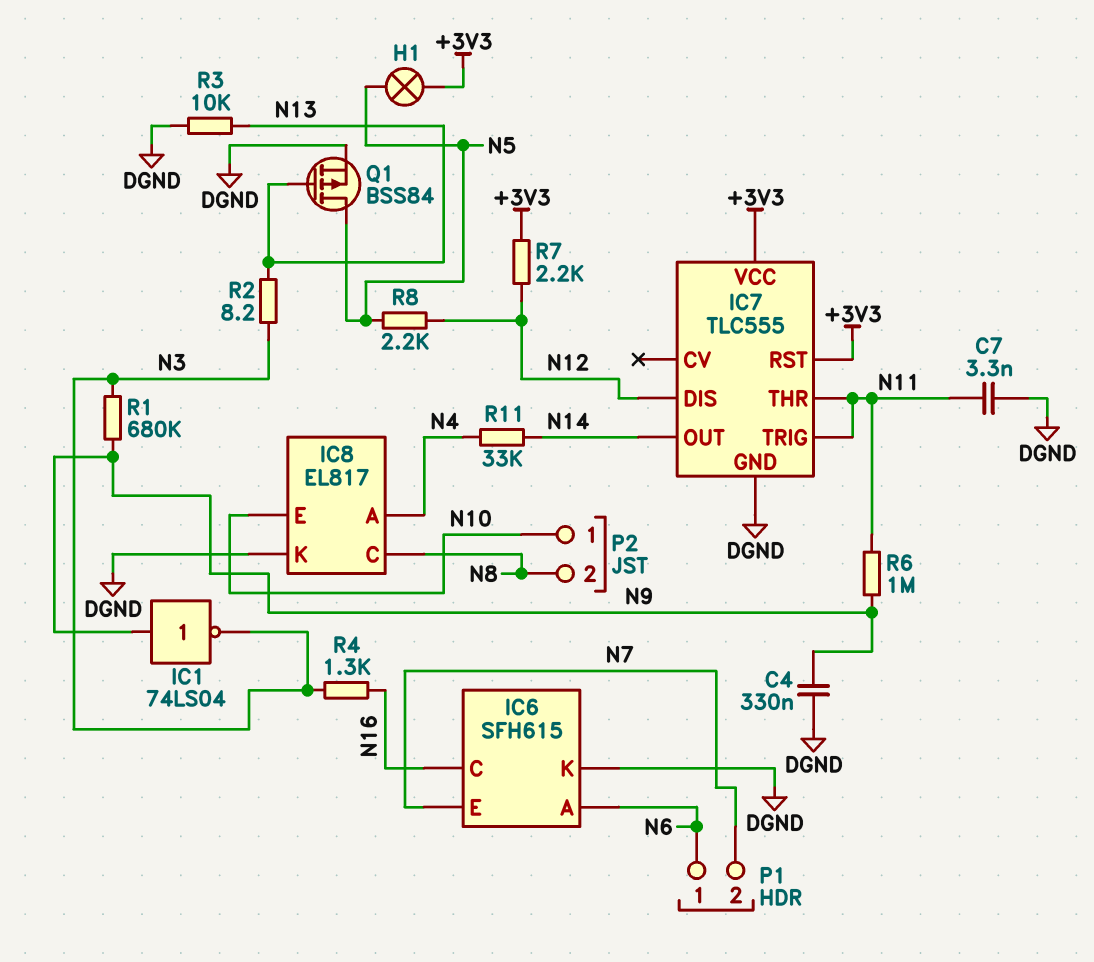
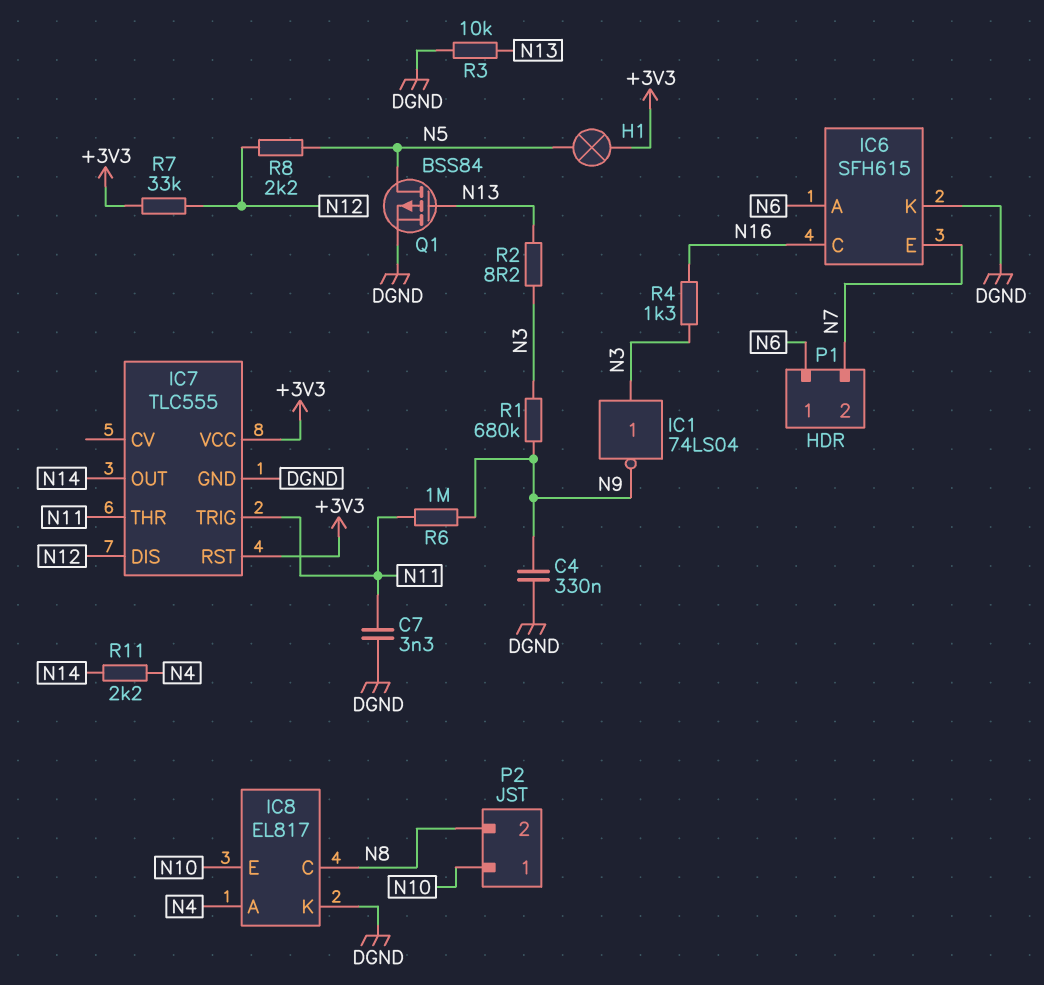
IC1: NOT 74LS04 (in N9, out N3) -> NOT 74LS04 (in N3, out N9)
R7: 2.2k (+3V3, N12) -> 33k (+3V3, N12)
R11: 33k (N4, N14) -> 2.2k (N4, N14)

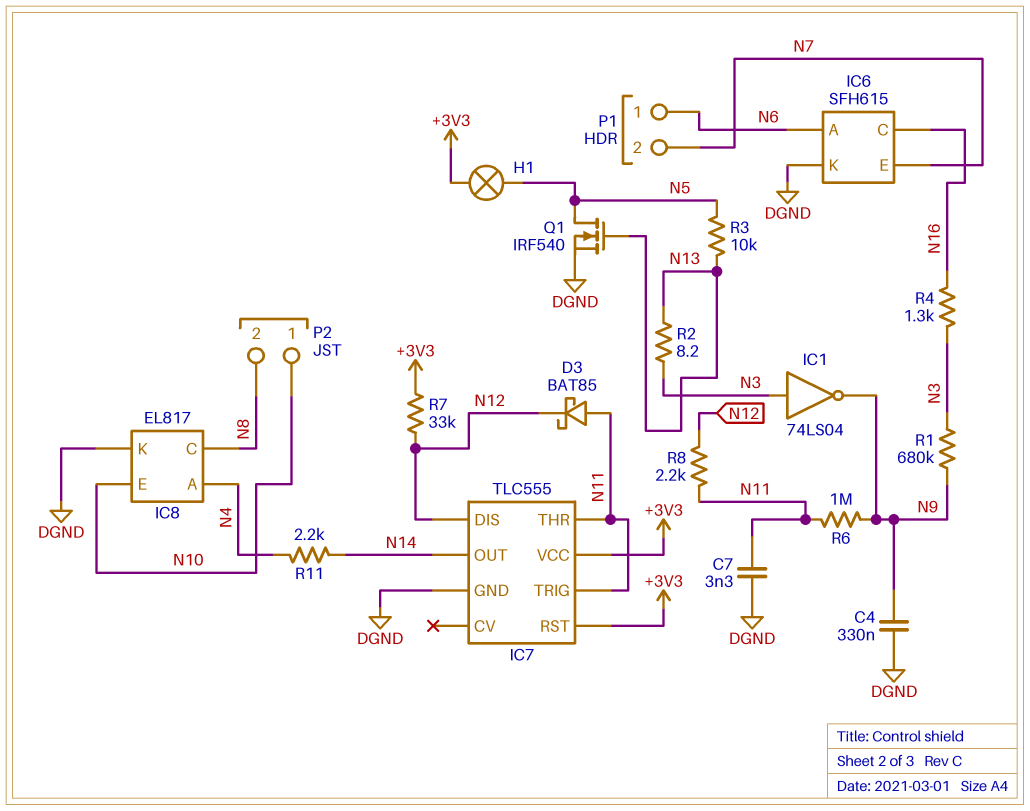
D3: none -> schottky BAT85 (A N11, K N12)
Q1: PMOS BSS84 (G N13, D N5, S DGND) -> NMOS IRF540 (G N13, D N5, S DGND)
R3: 10k (DGND, N13) -> 10k (N5, N13)
R8: 2.2k (N5, N12) -> 2.2k (N11, N12)

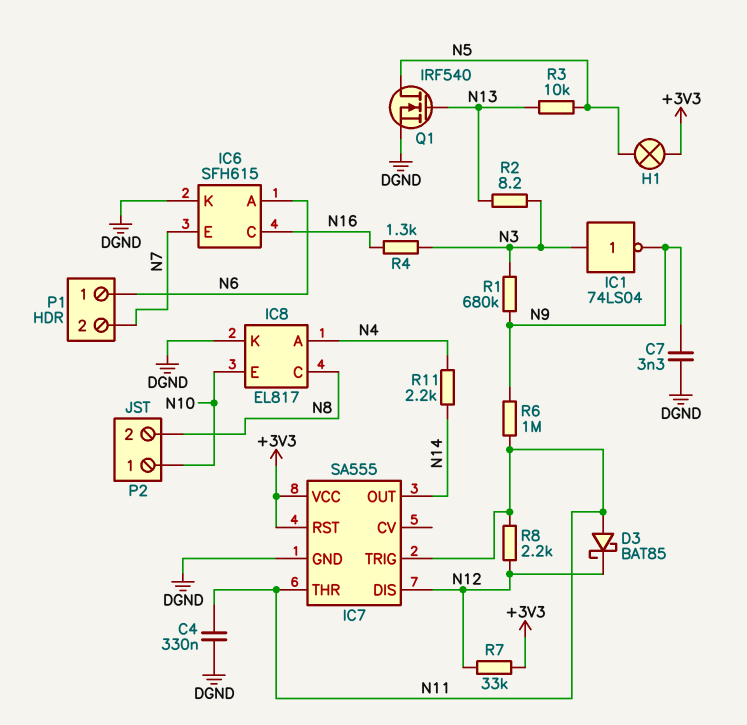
C4: 330nF (DGND, N9) -> 330nF (DGND, N11)
C7: 3.3nF (DGND, N11) -> 3.3nF (DGND, N9)
IC7: TLC555 -> SA555

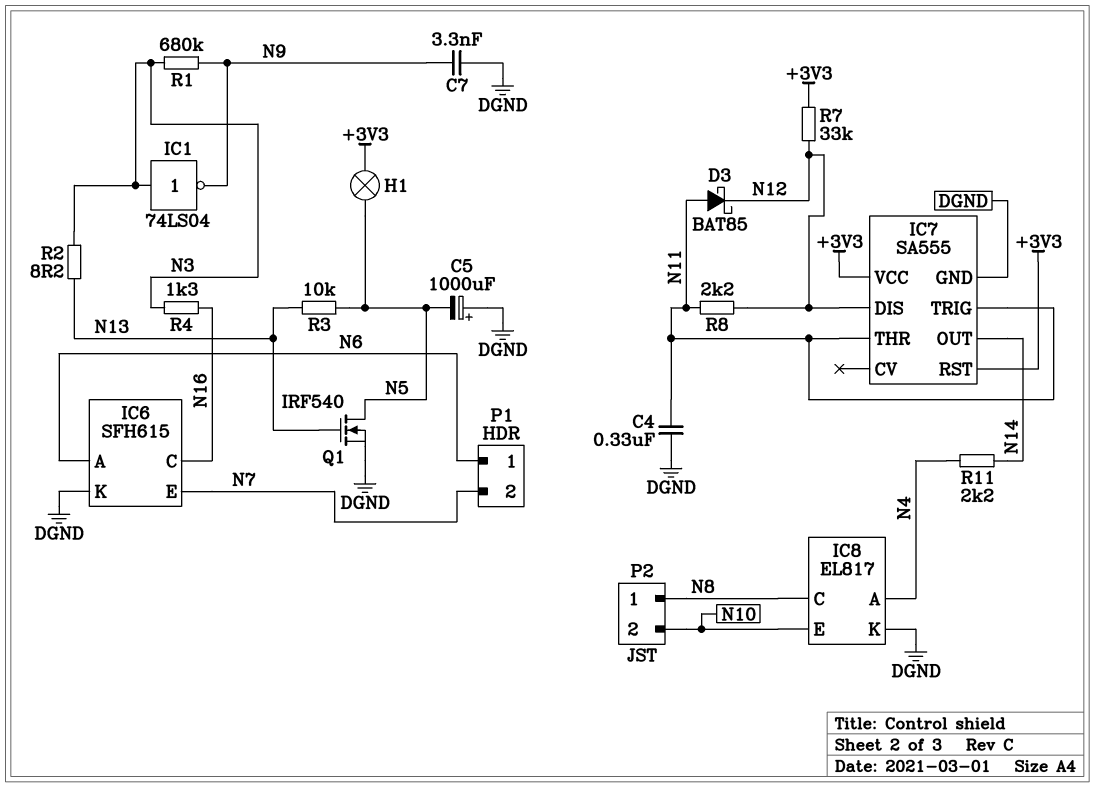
C5: none -> 1000uF (plus DGND, minus N5)
P2 pin 1: N10 -> N8
P2 pin 2: N8 -> N10
R6: 1M (N9, N11) -> none

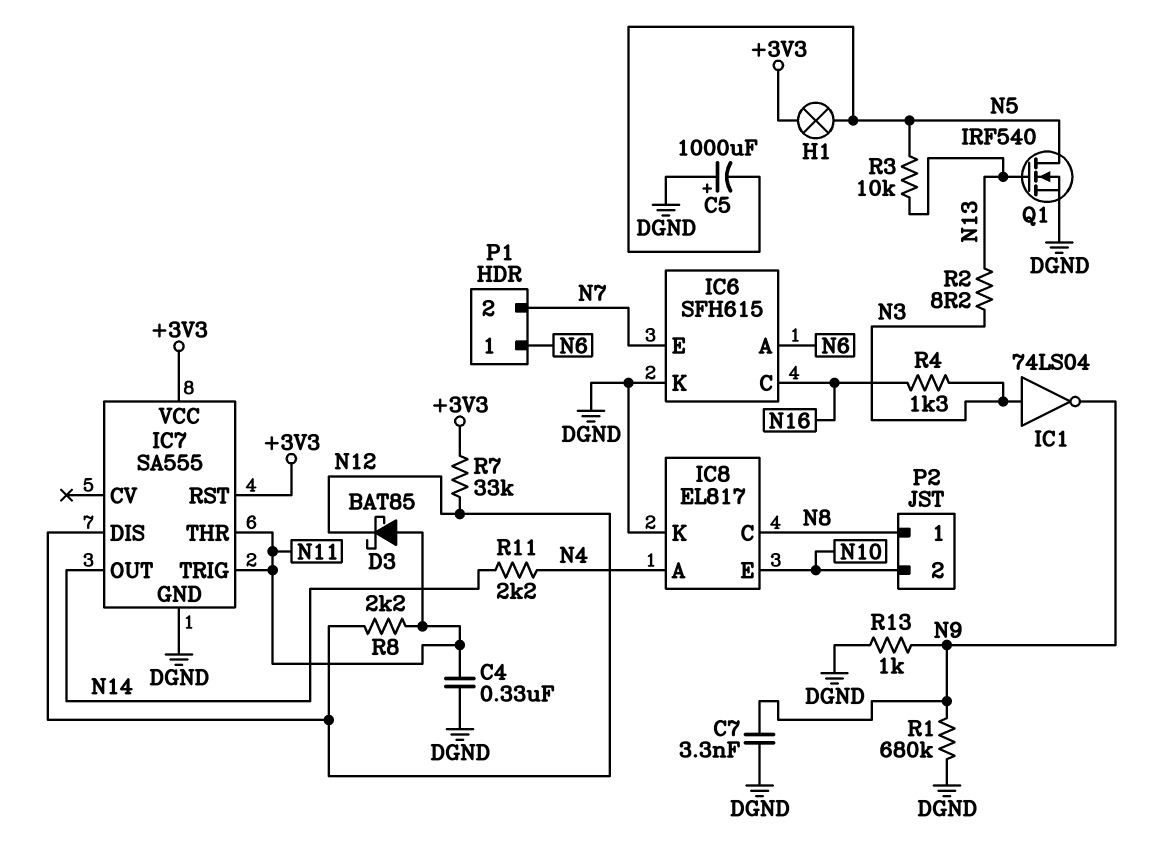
R1: 680k (N3, N9) -> 680k (DGND, N9)
R13: none -> 1k (DGND, N9)

